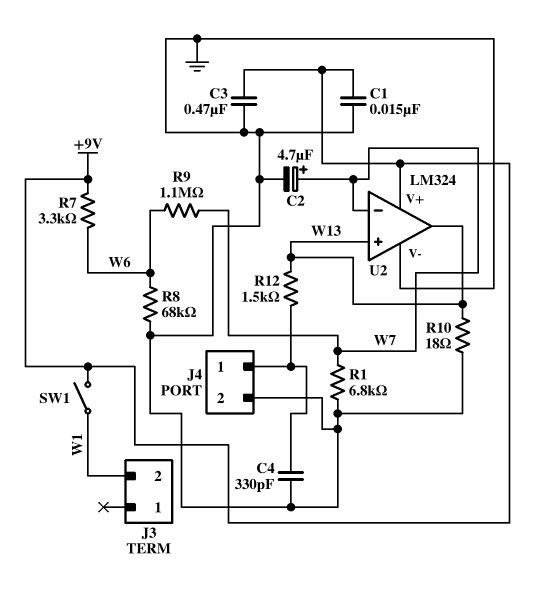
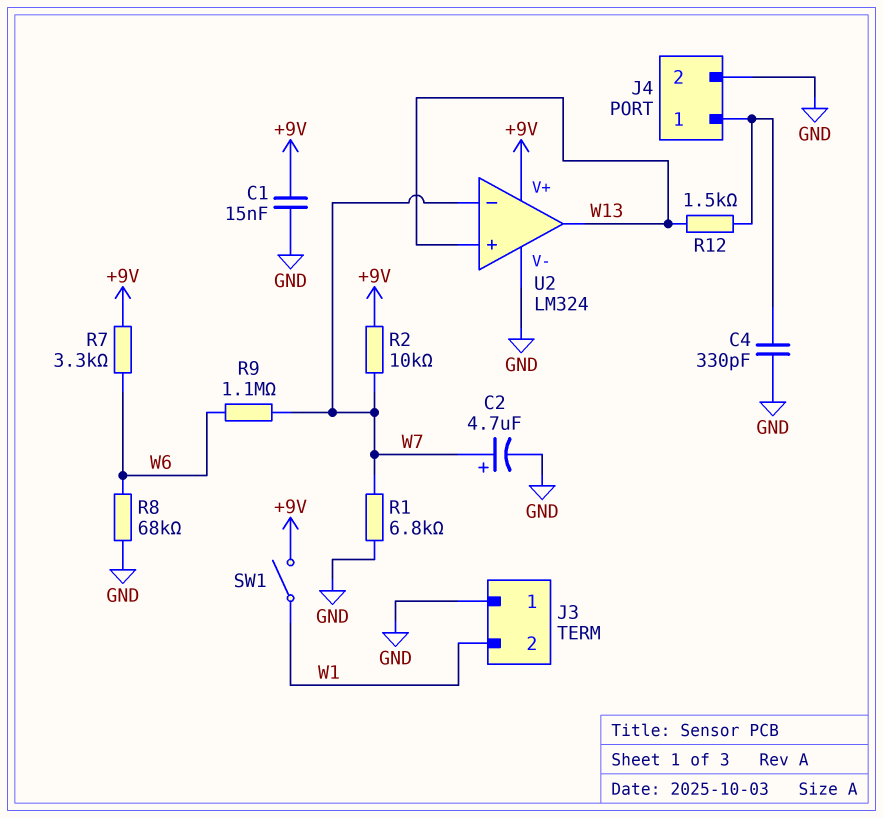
C3: 470nF (+9V, GND) -> none
J3 pin 1: none -> GND
R2: none -> 10k (+9V, W7)
R10: 18 (GND, W13) -> none

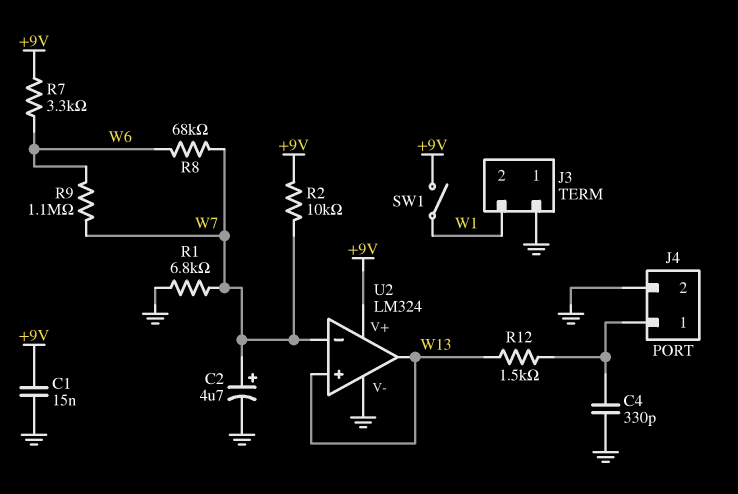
R8: 68k (GND, W6) -> 68k (W6, W7)

